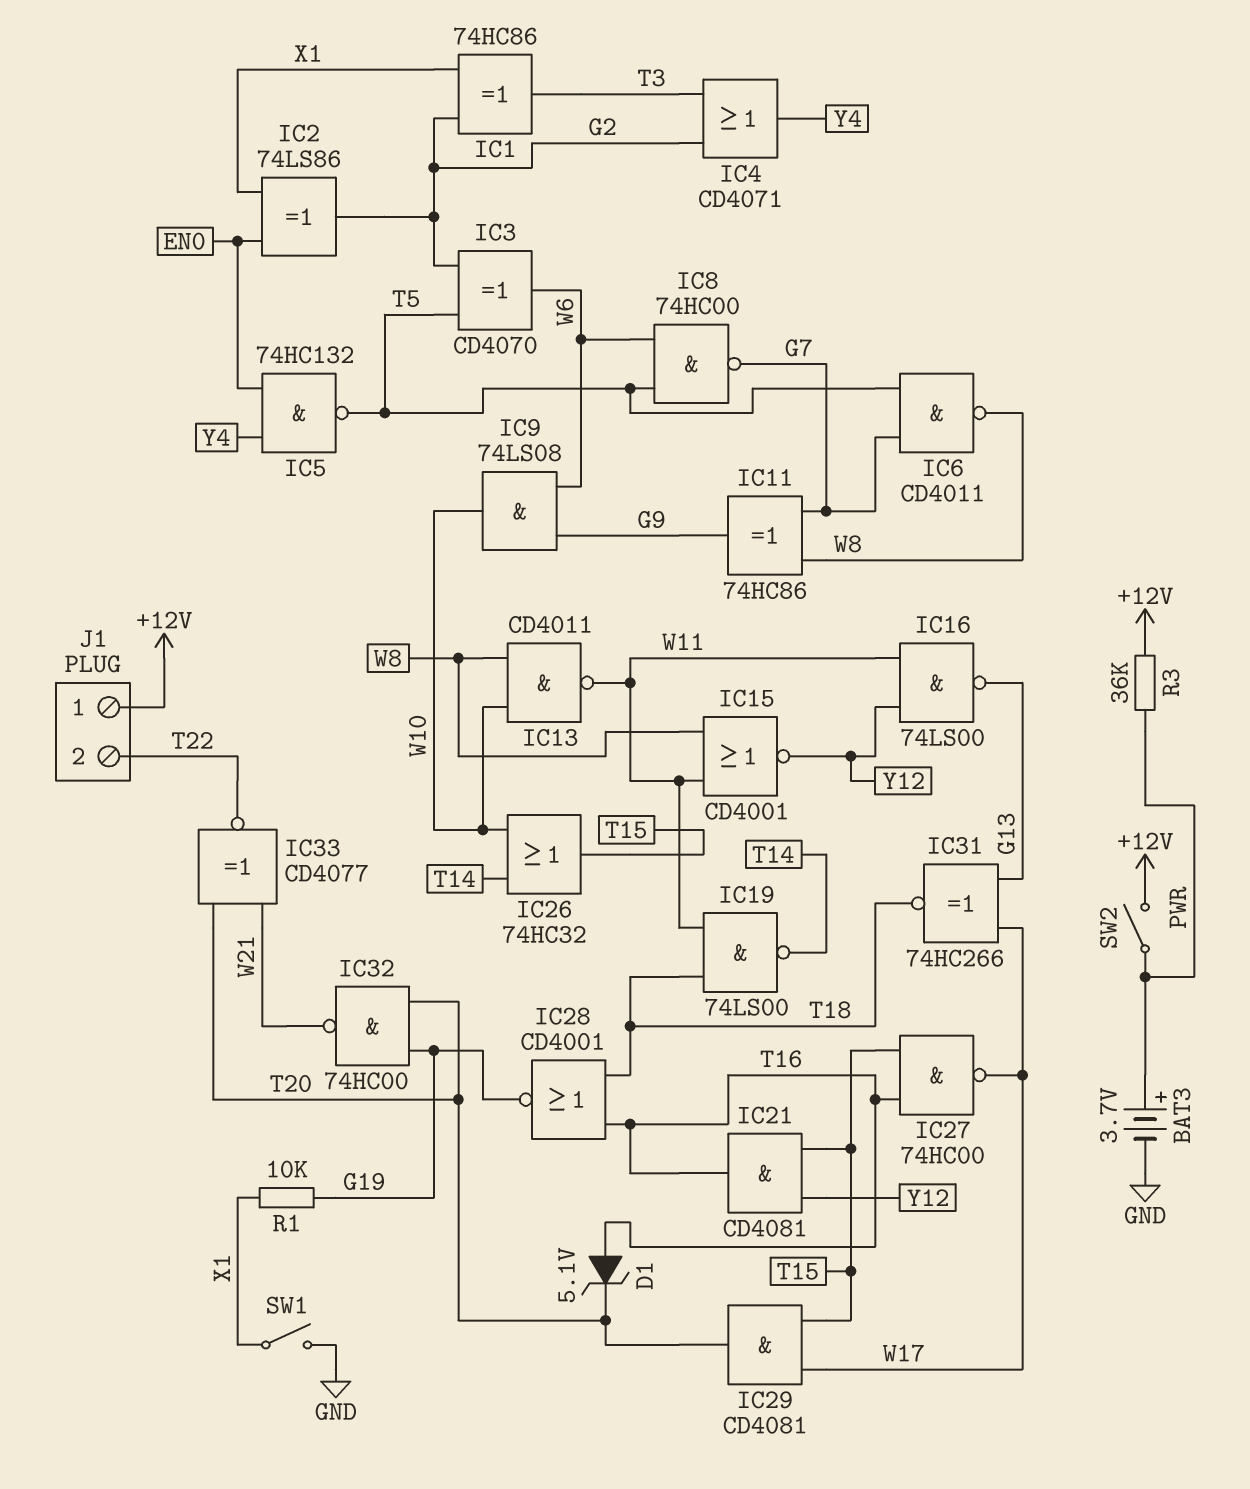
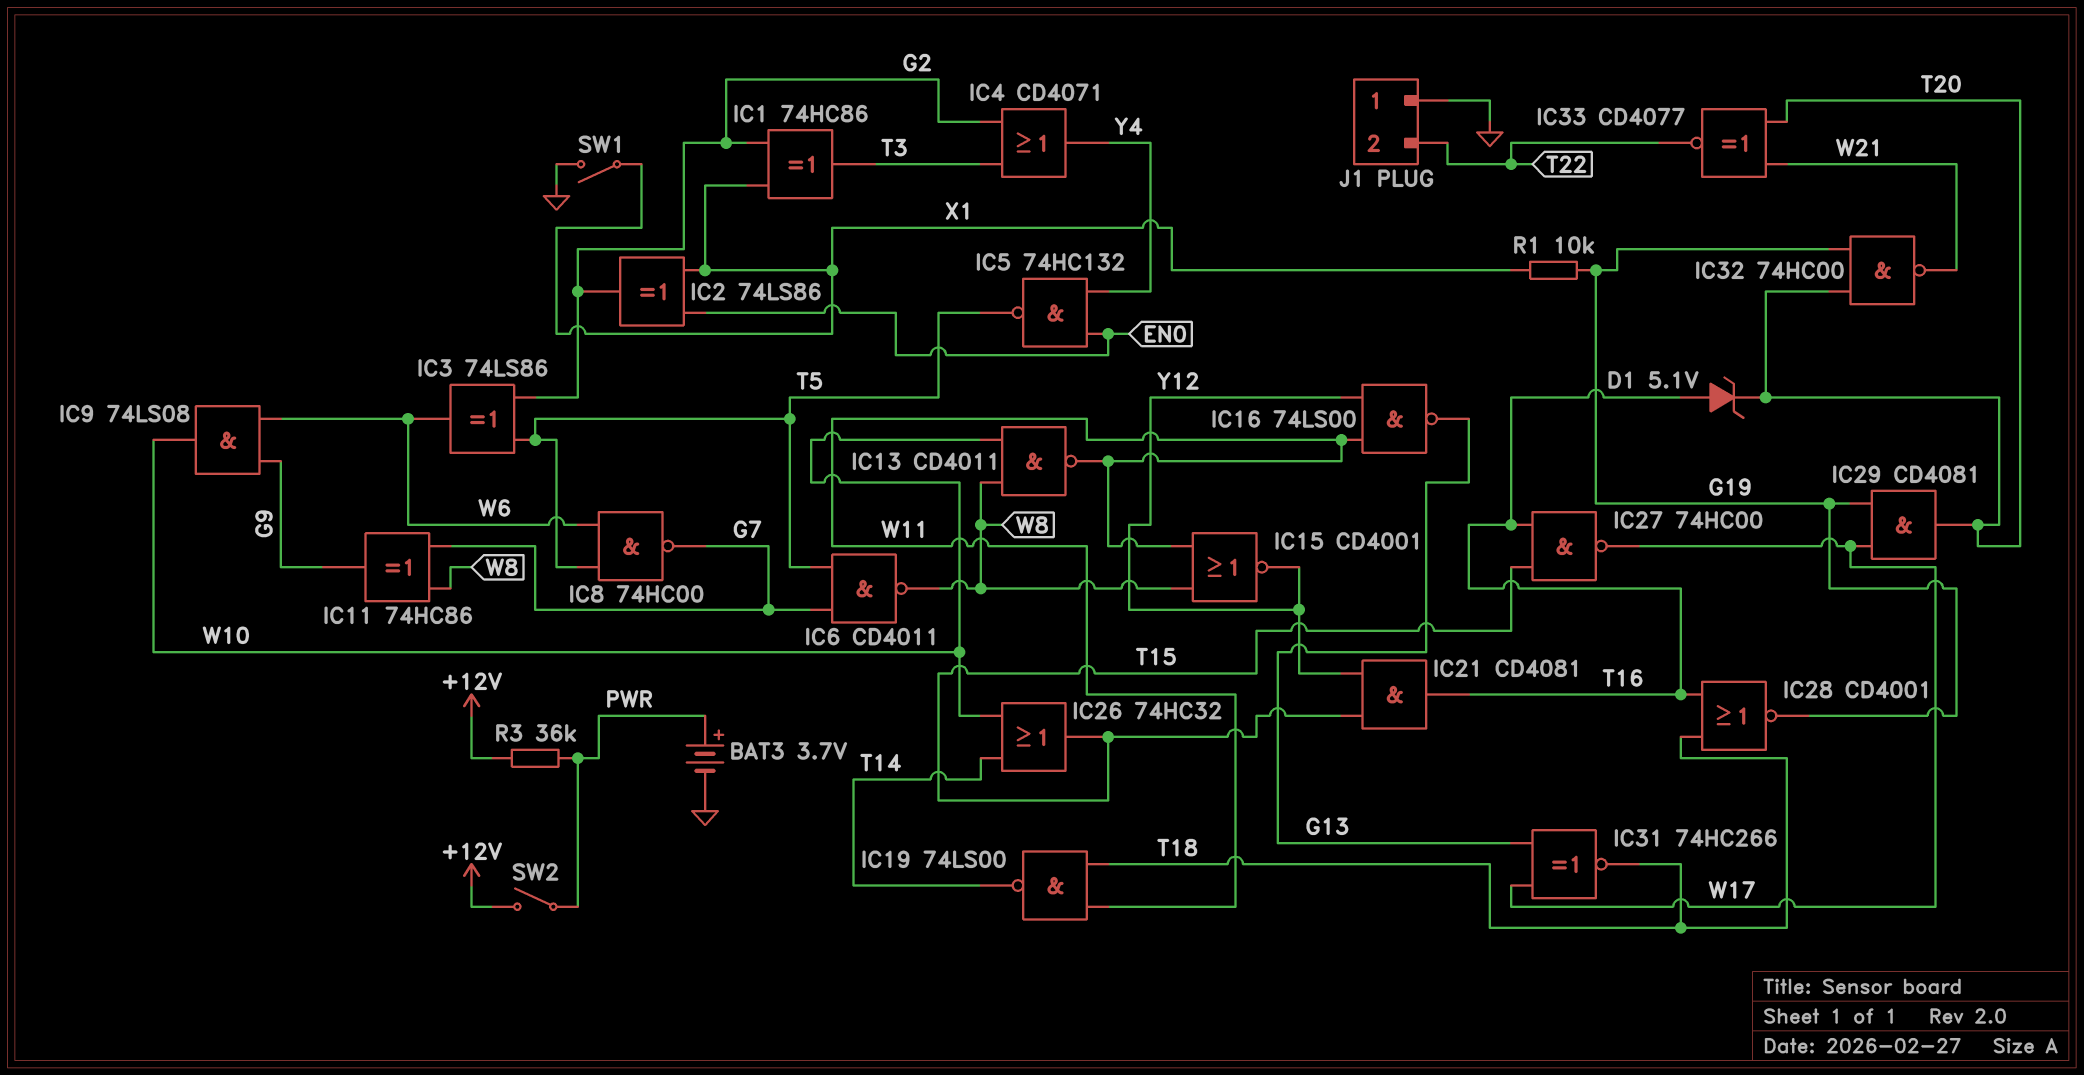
IC3: XOR CD4070 (in G2, in T5, out W6) -> XOR 74LS86 (in G2, in T5, out W6)
IC29: AND CD4081 (in T15, in W17, out T20) -> AND CD4081 (in G19, in W17, out T20)
J1 pin 1: +12V -> GND

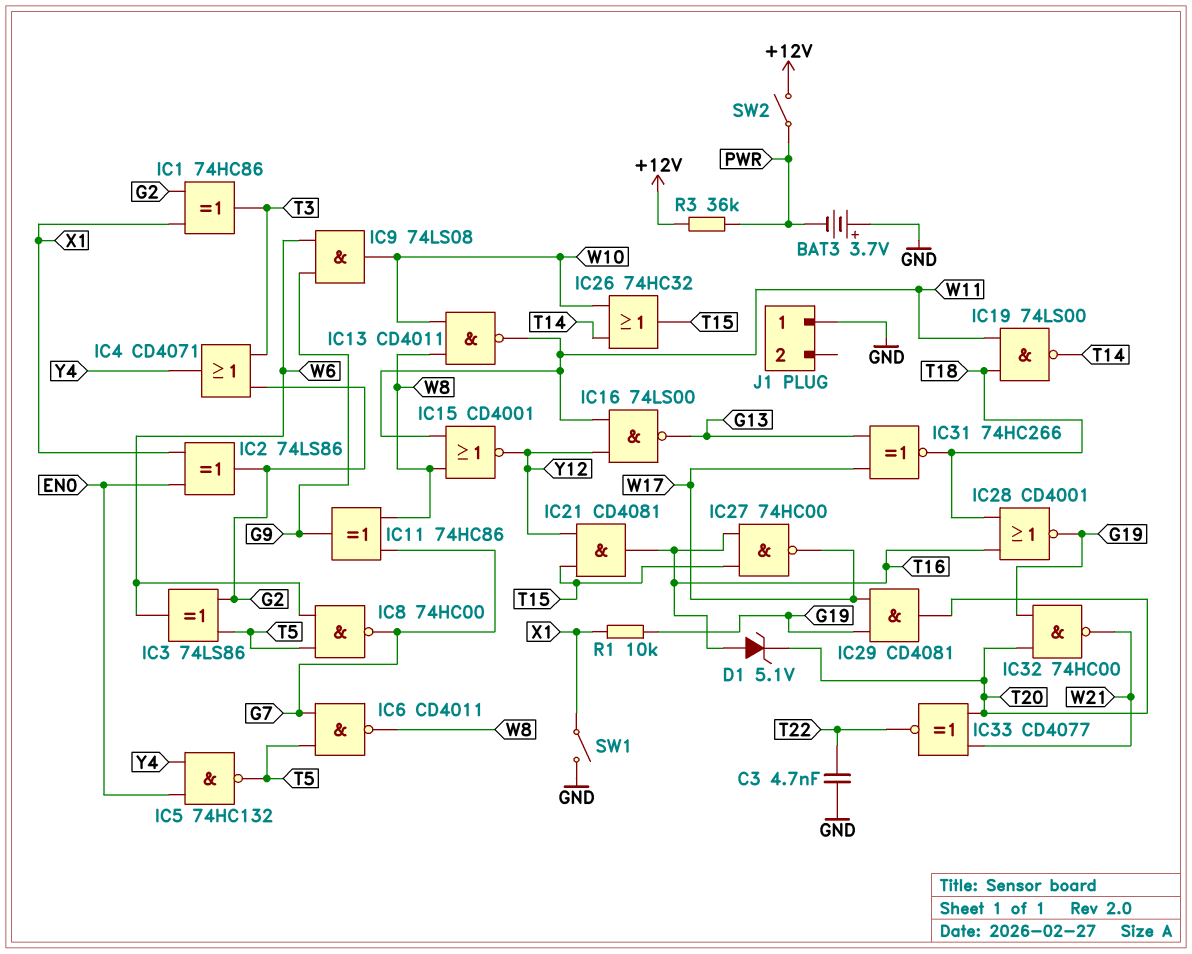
BAT3: 3.7V (plus PWR, minus GND) -> 3.7V (plus GND, minus PWR)
C3: none -> 4.7nF (GND, T22)
J1 pin 2: T22 -> none

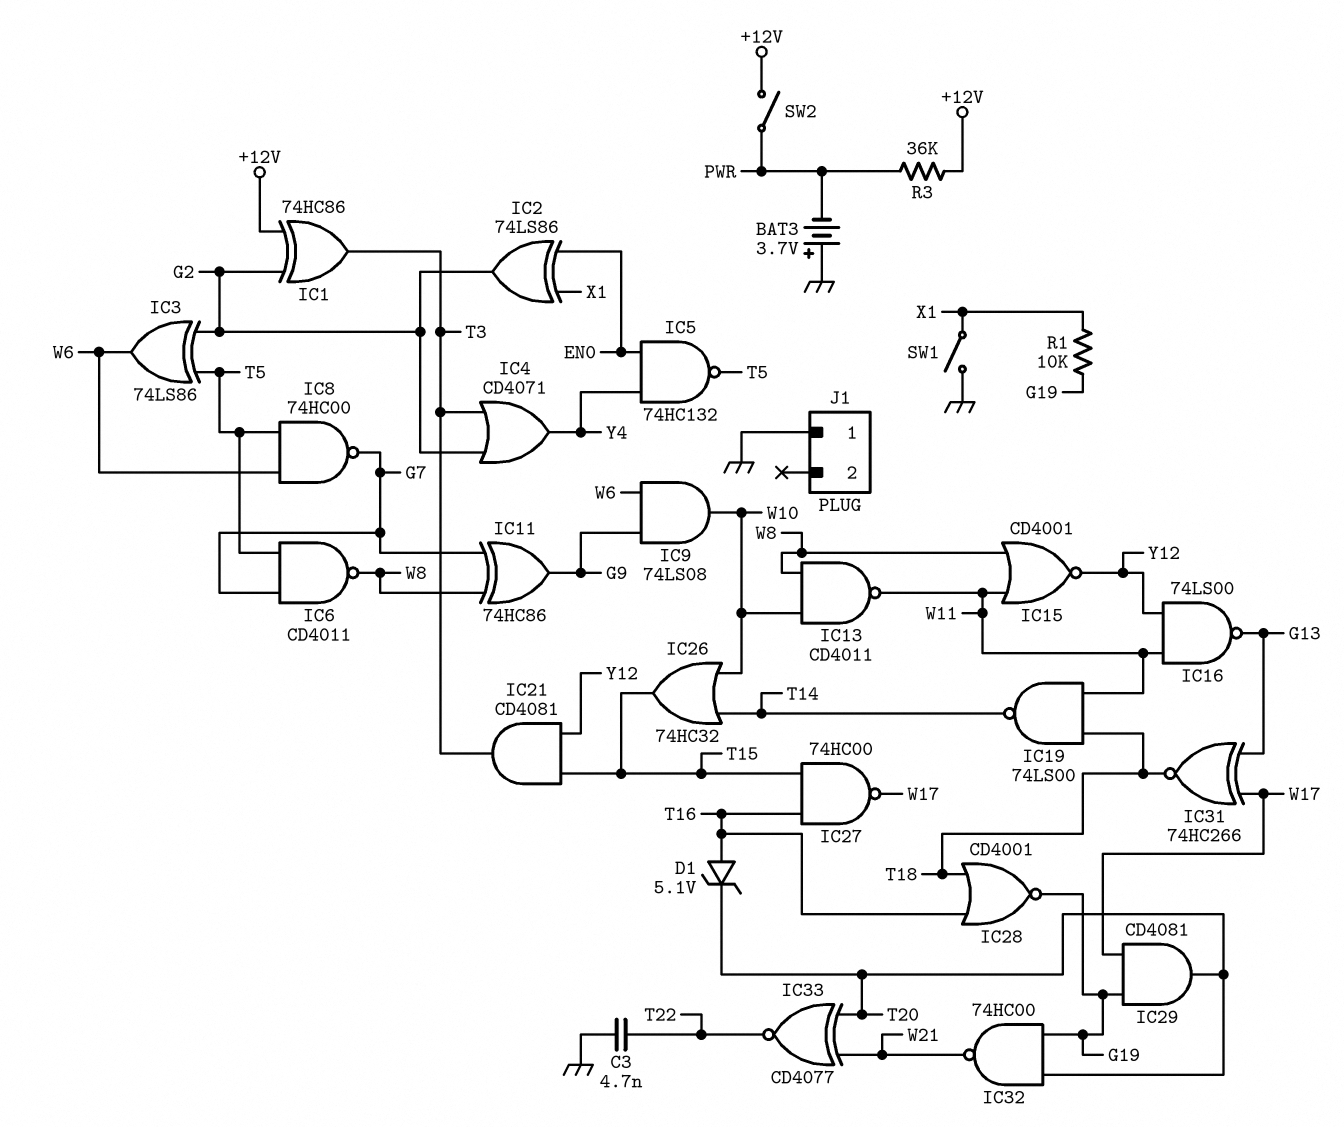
IC1: XOR 74HC86 (in G2, in X1, out T3) -> XOR 74HC86 (in +12V, in G2, out T3)
IC21: AND CD4081 (in T15, in Y12, out T16) -> AND CD4081 (in T15, in Y12, out T3)

